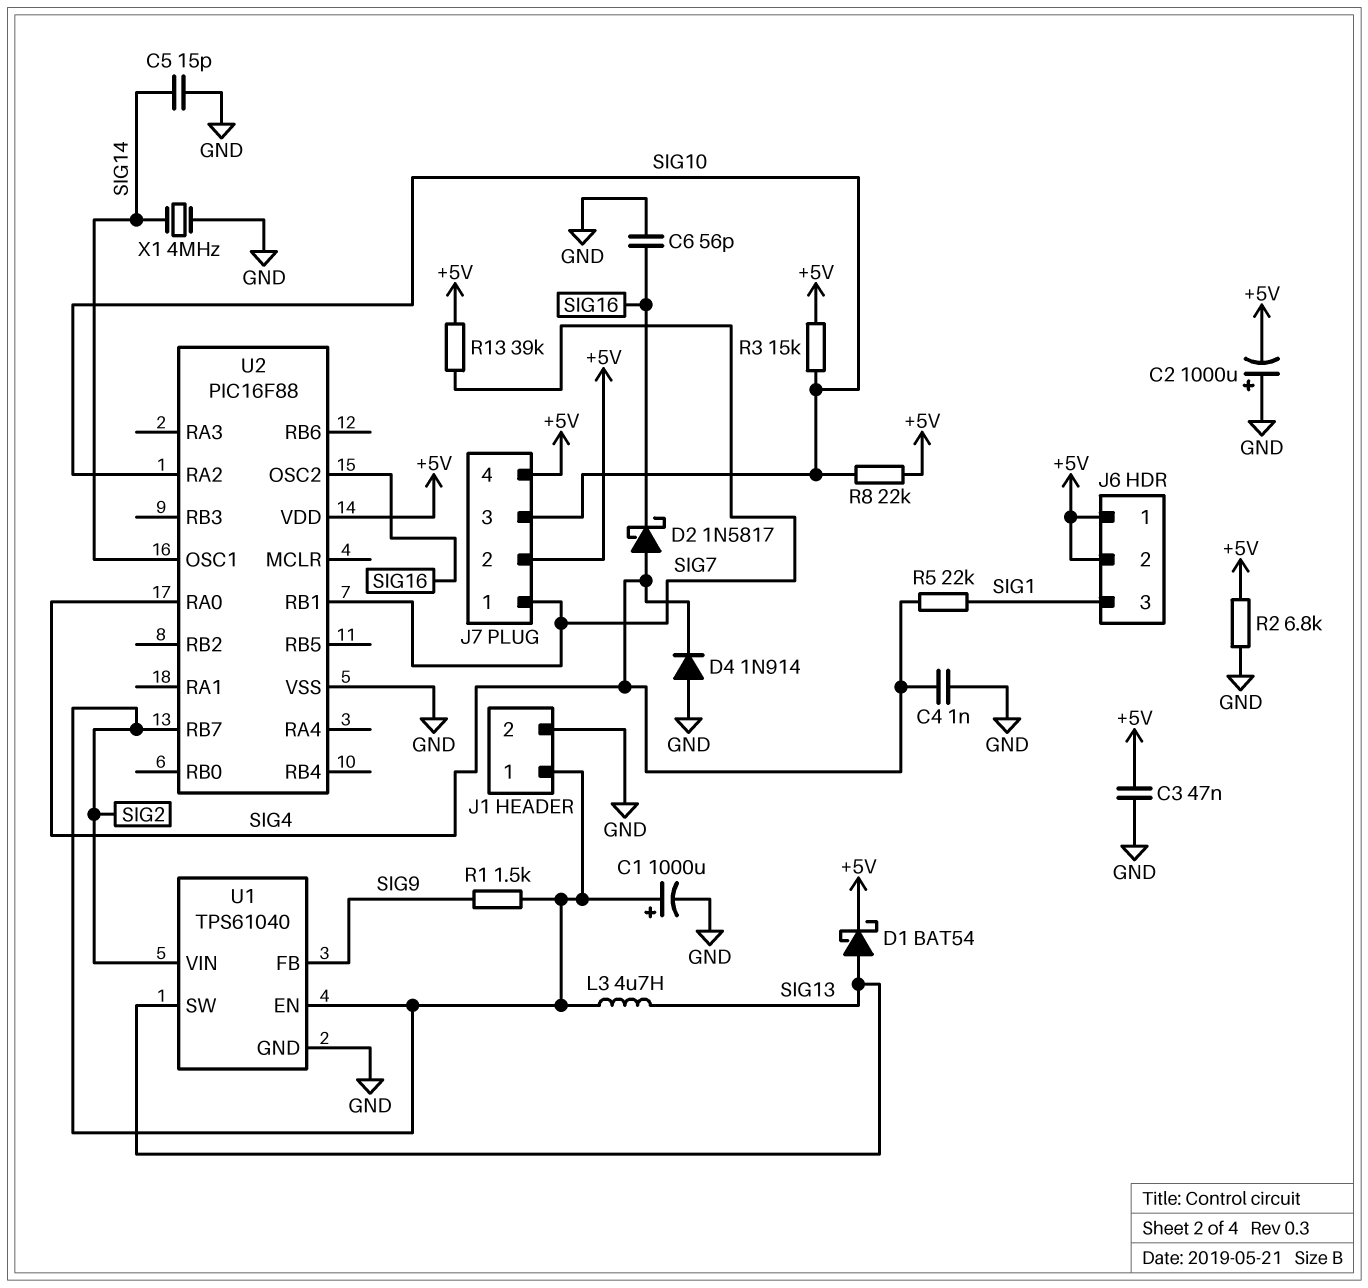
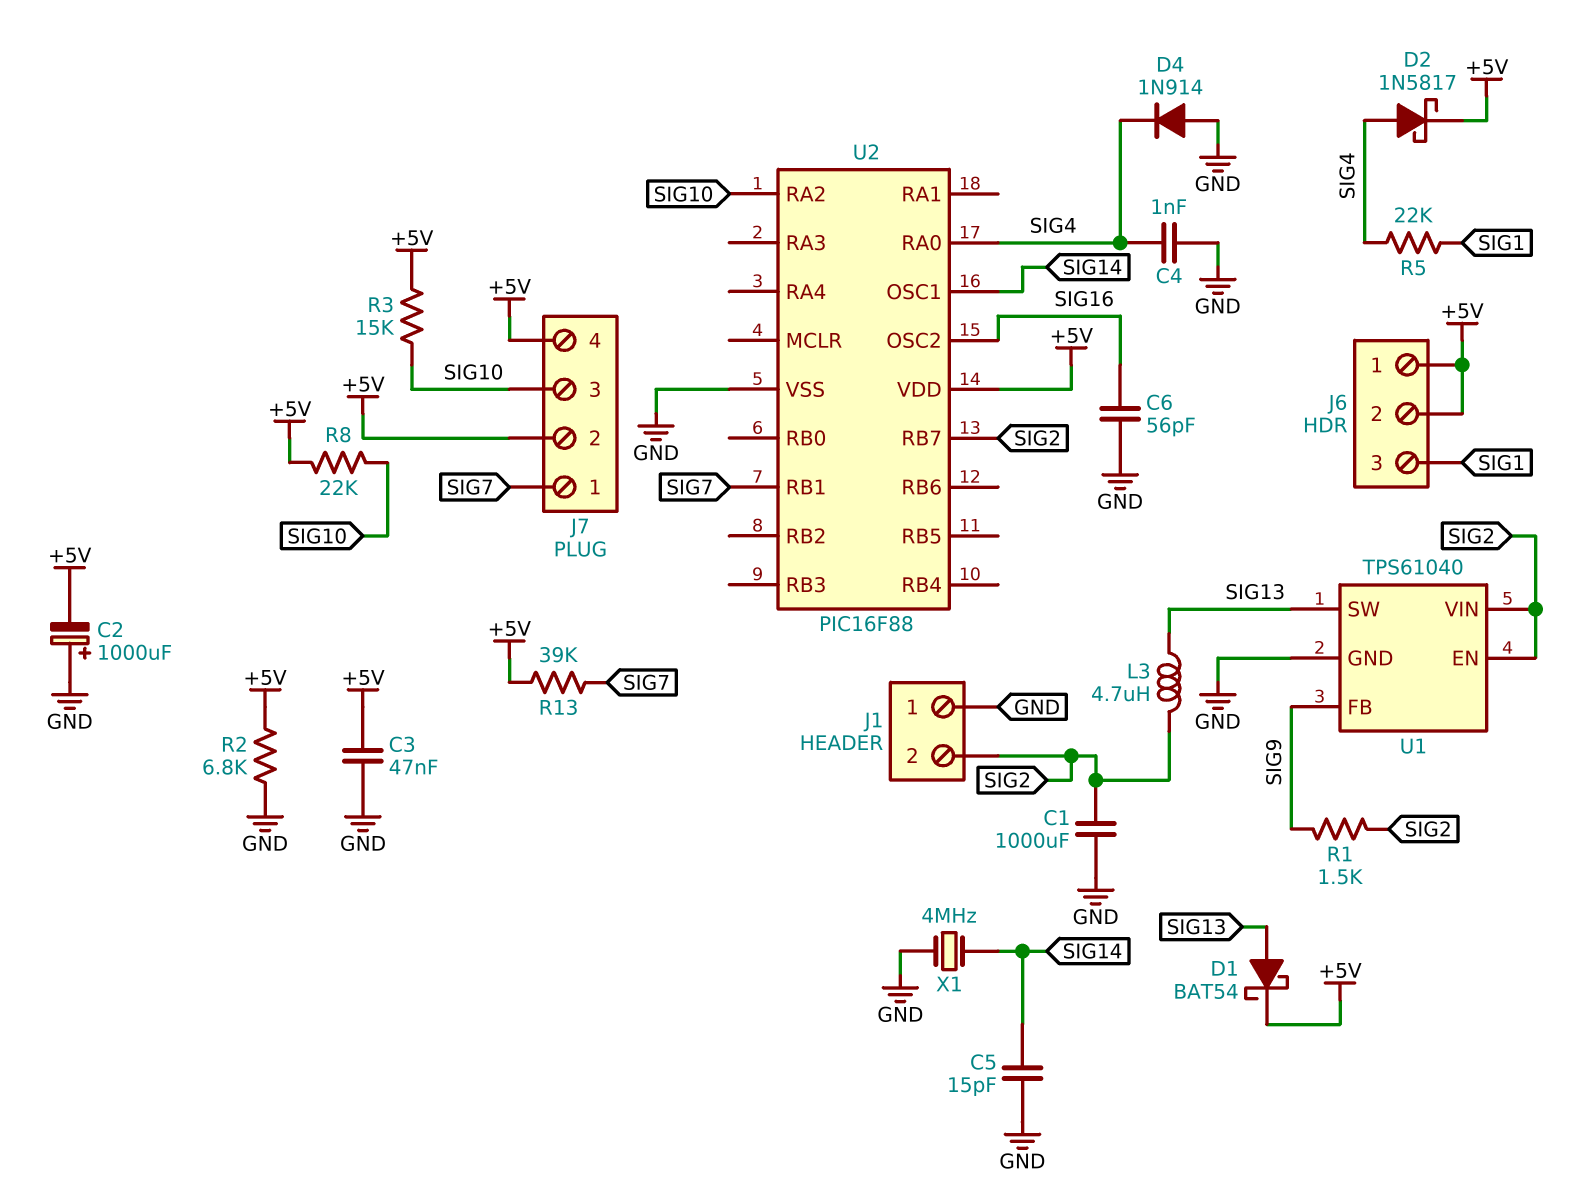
C1: 1000uF (plus SIG2, minus GND) -> 1000uF (GND, SIG2)
D2: schottky 1N5817 (A SIG4, K SIG16) -> schottky 1N5817 (A SIG4, K +5V)
J1 pin 1: SIG2 -> GND
J1 pin 2: GND -> SIG2

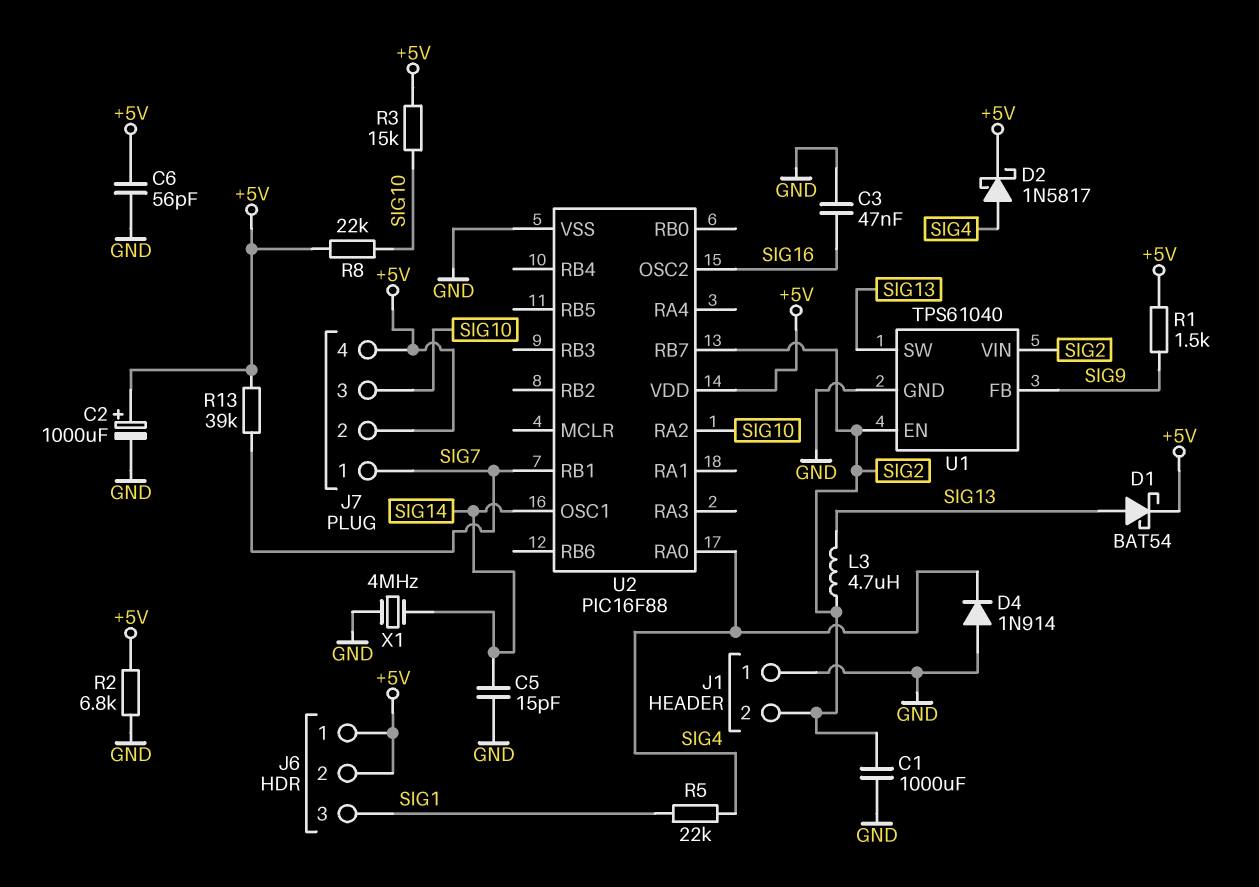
C2: 1000uF (plus GND, minus +5V) -> 1000uF (plus +5V, minus GND)
C3: 47nF (+5V, GND) -> 47nF (GND, SIG16)
C4: 1nF (GND, SIG4) -> none
C6: 56pF (GND, SIG16) -> 56pF (+5V, GND)
R1: 1.5k (SIG2, SIG9) -> 1.5k (+5V, SIG9)

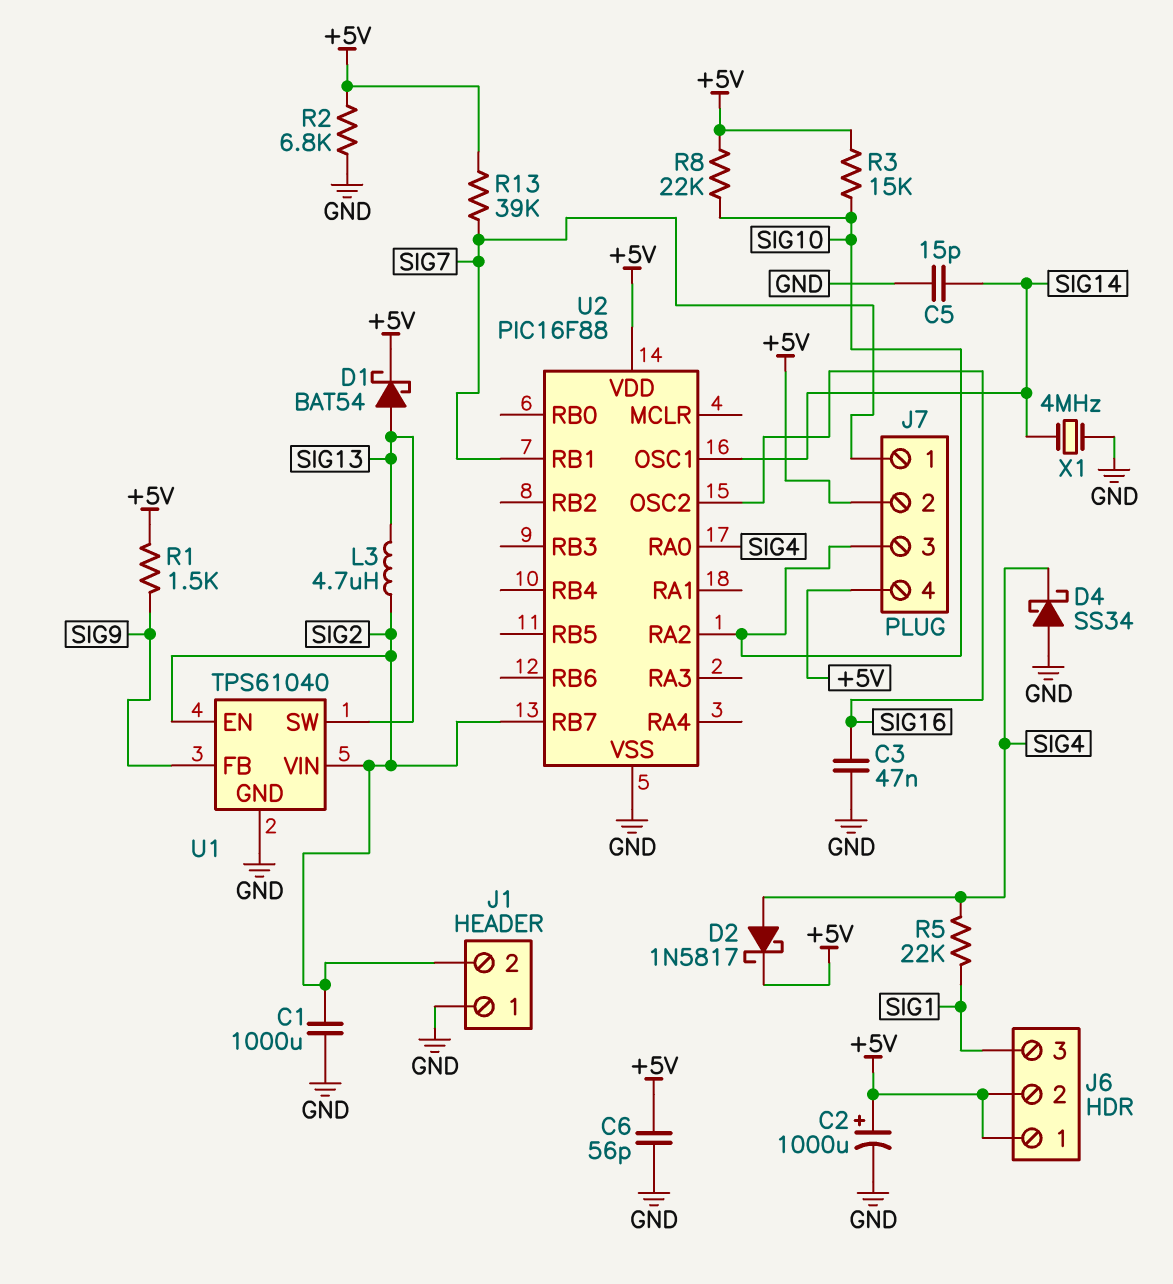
D4: diode 1N914 (A GND, K SIG4) -> schottky SS34 (A GND, K SIG4)

